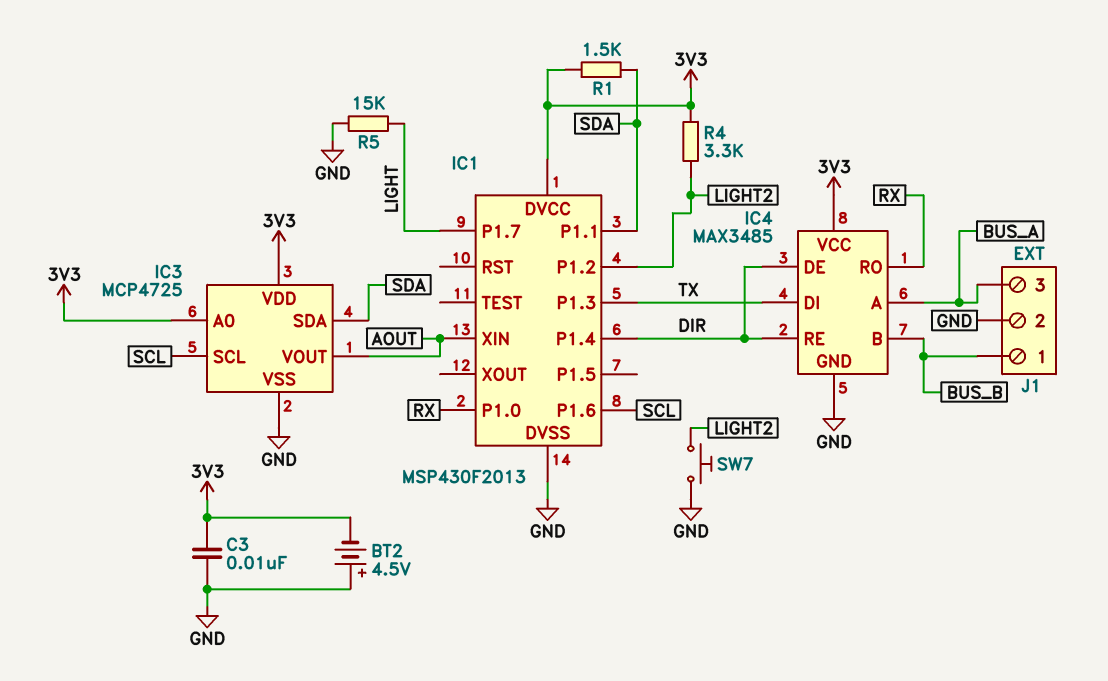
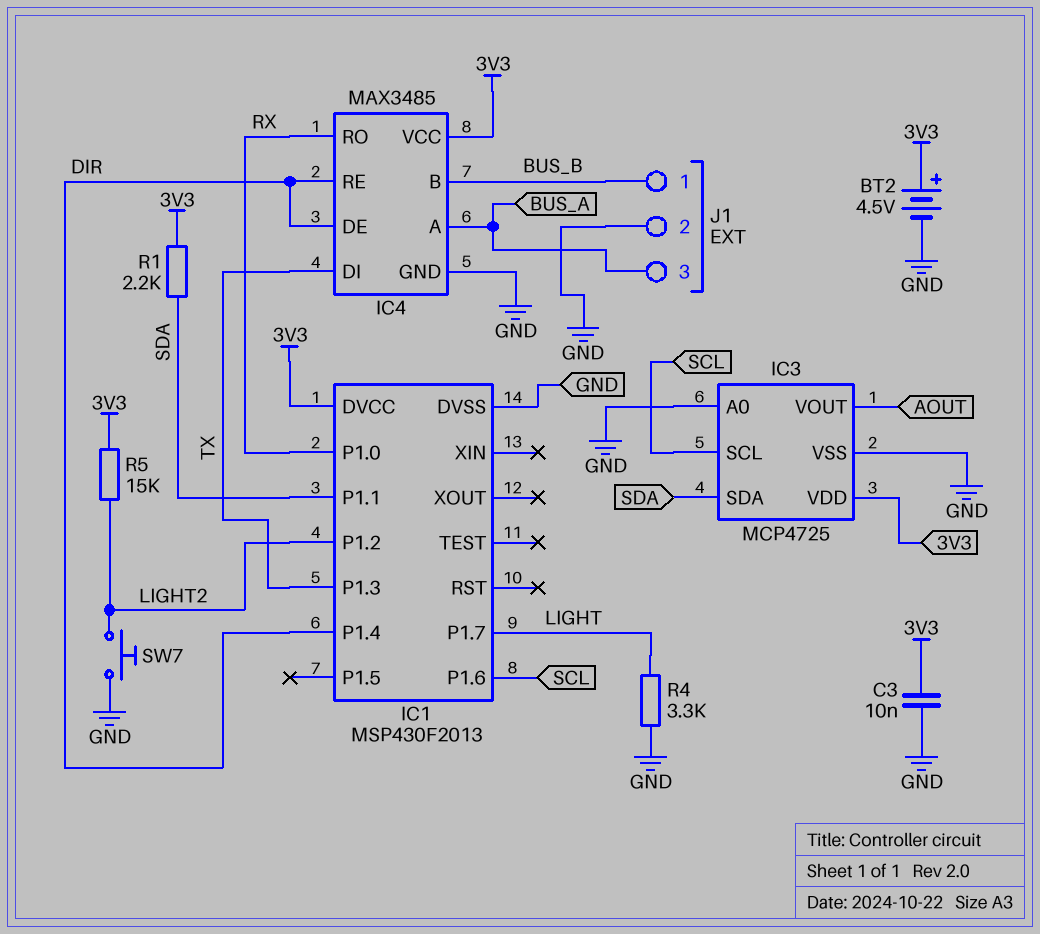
BT2: 4.5V (plus GND, minus 3V3) -> 4.5V (plus 3V3, minus GND)
IC1 pin XIN: AOUT -> none
IC3 pin A0: 3V3 -> GND
R1: 1.5k (3V3, SDA) -> 2.2k (3V3, SDA)
R4: 3.3k (3V3, LIGHT2) -> 3.3k (GND, LIGHT)
R5: 15k (GND, LIGHT) -> 15k (3V3, LIGHT2)

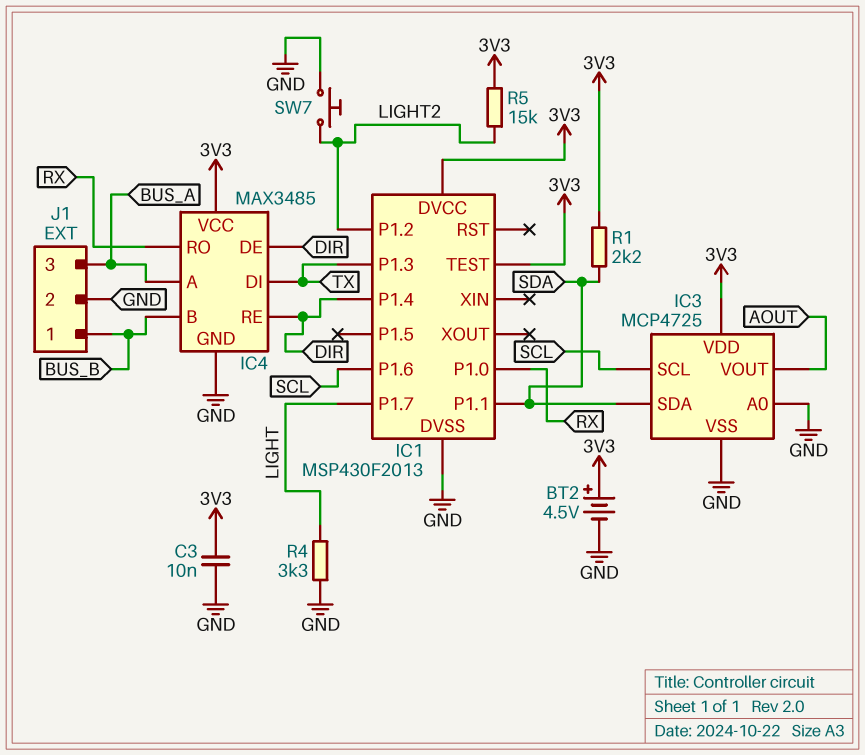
IC1 pin TEST: none -> 3V3

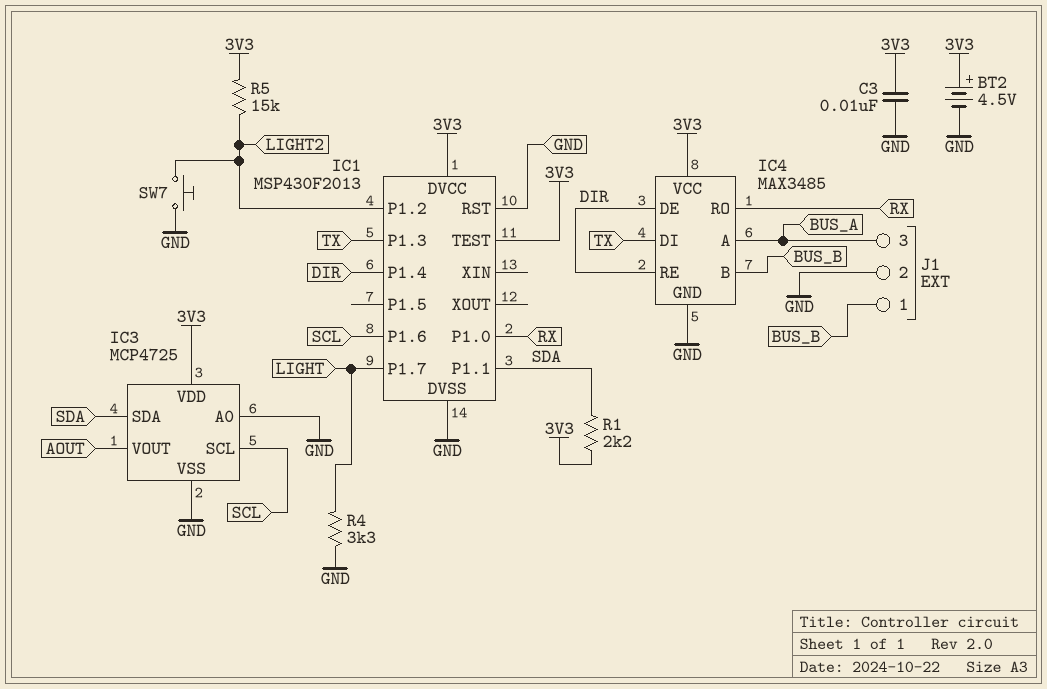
IC1 pin RST: none -> GND

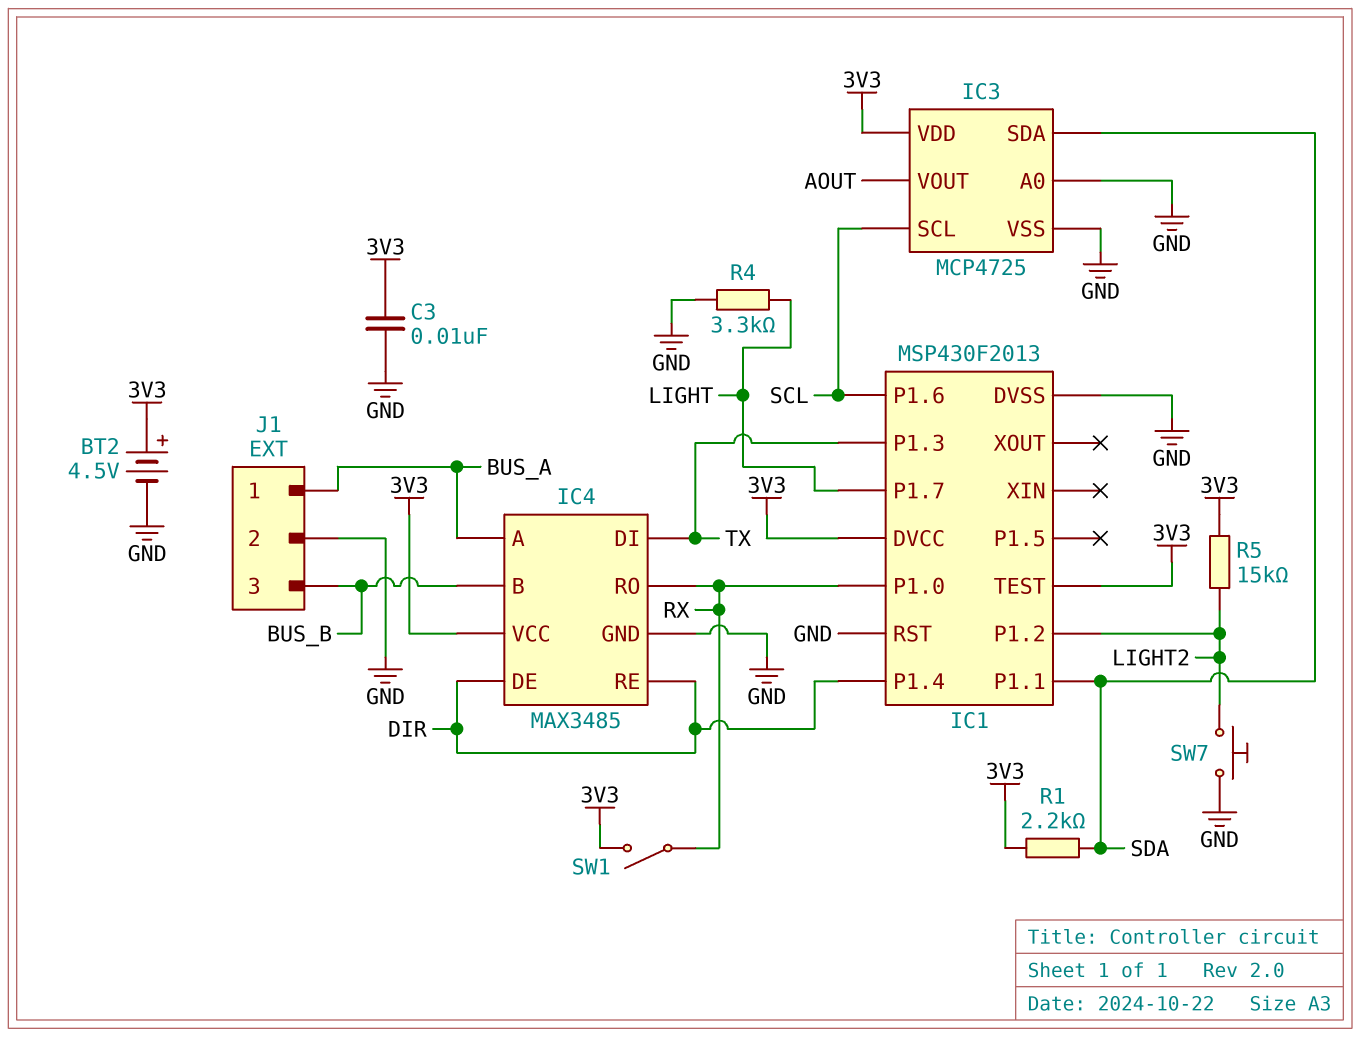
J1 pin 1: BUS_B -> BUS_A
J1 pin 3: BUS_A -> BUS_B
SW1: none -> switch (3V3, RX)

